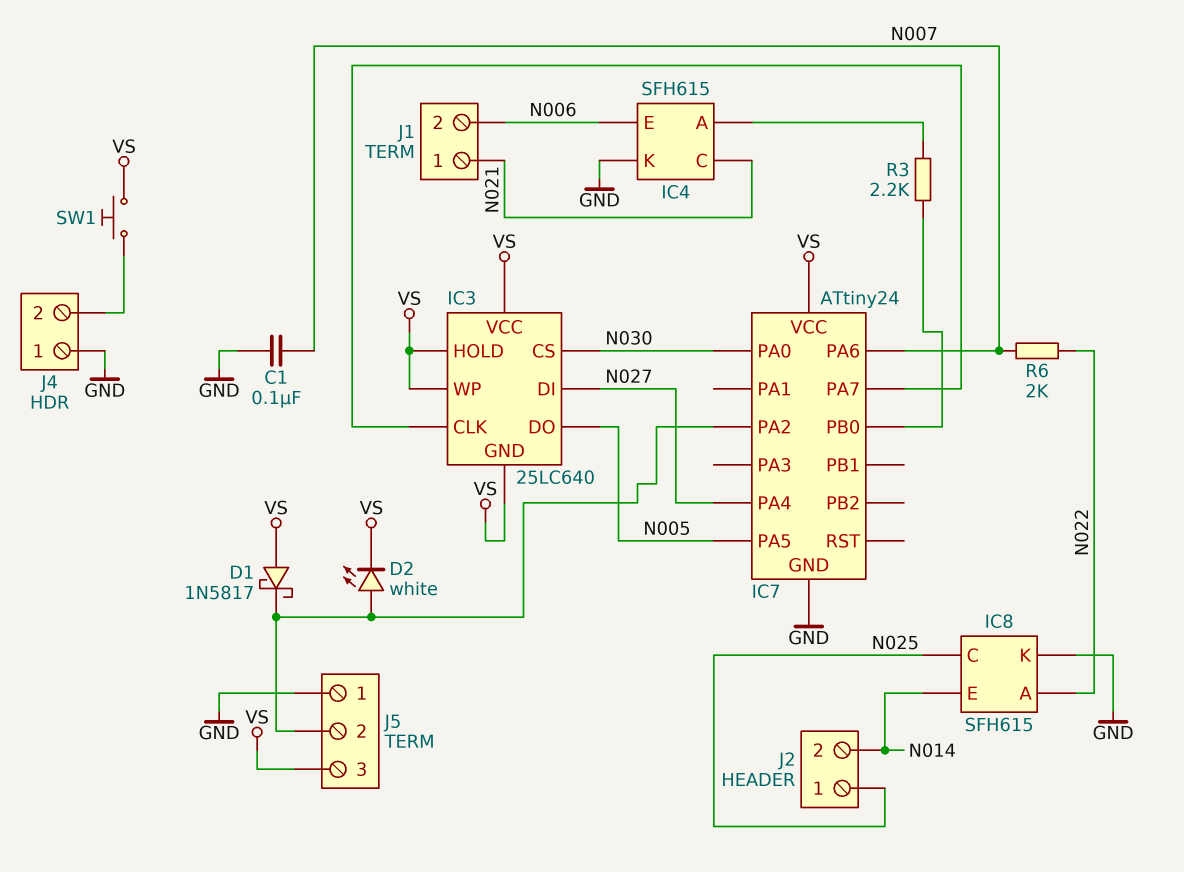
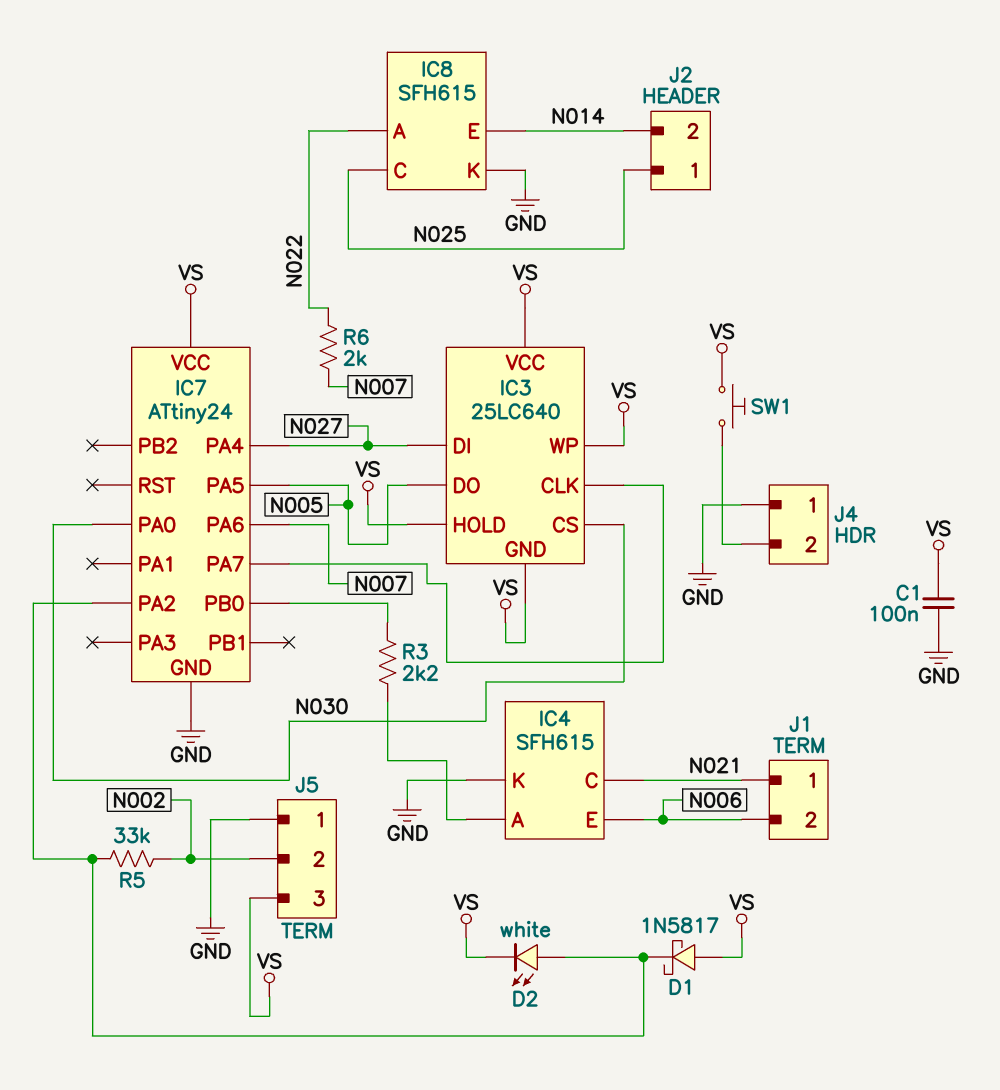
C1: 100nF (GND, N007) -> 100nF (GND, VS)
J5 pin 2: IC7/PA2 -> N002
R5: none -> 33k (IC7/PA2, N002)

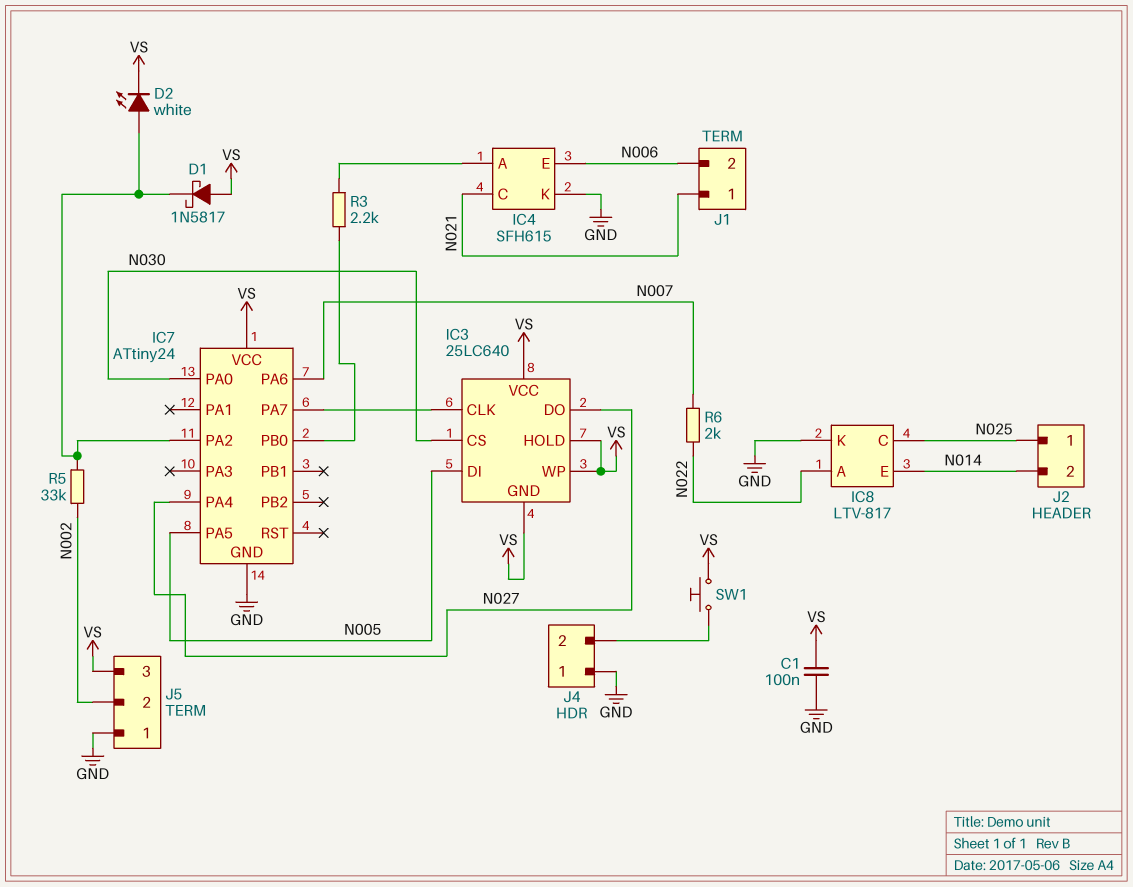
IC3 pin DI: N027 -> N005
IC3 pin DO: N005 -> N027
IC8: SFH615 -> LTV-817

